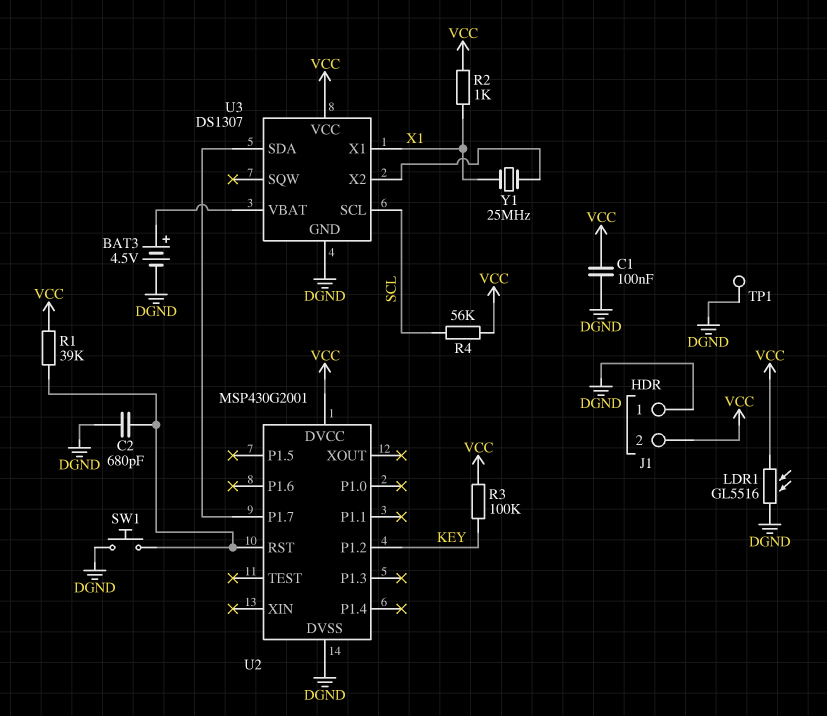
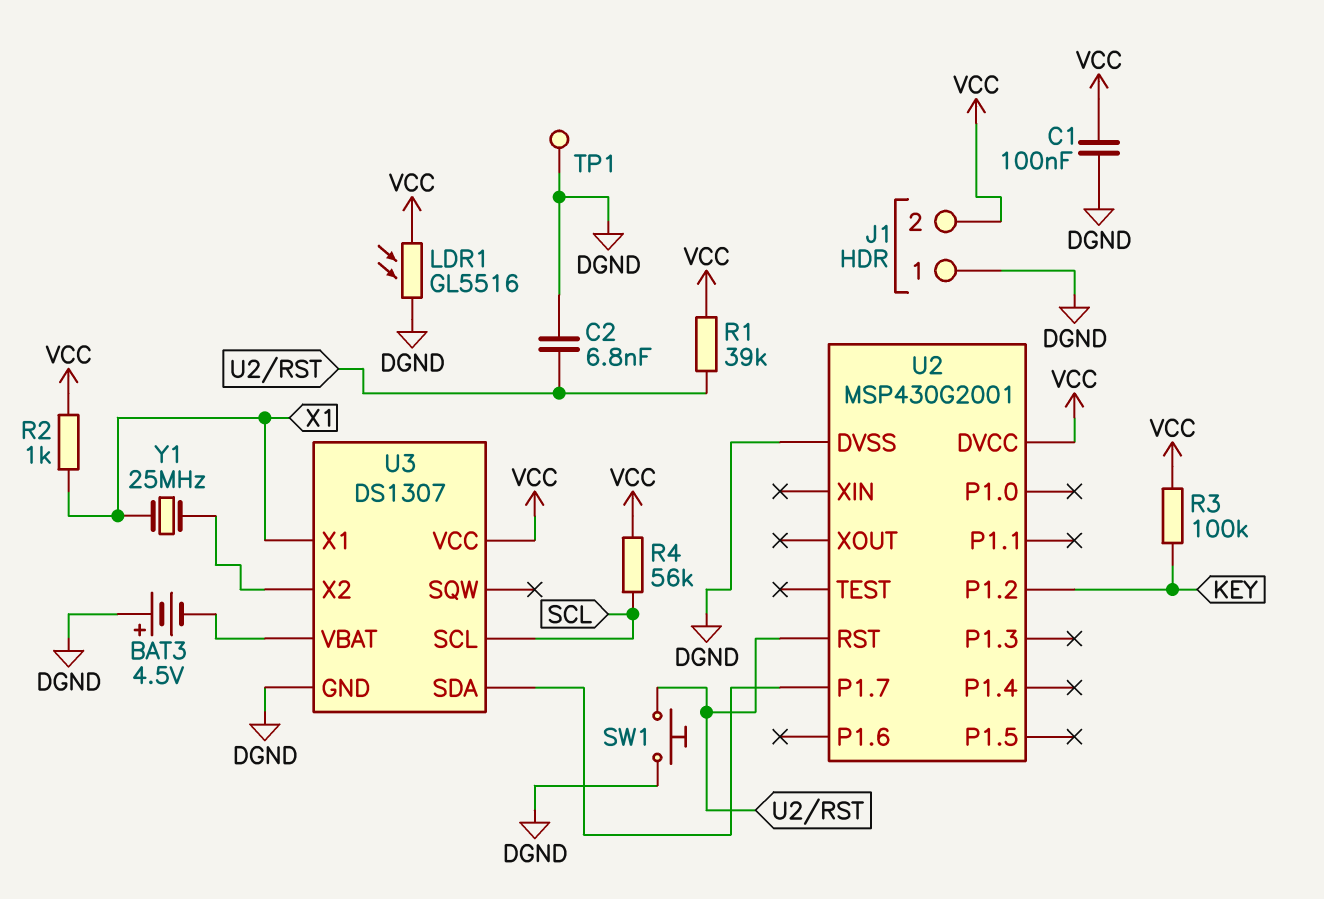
BAT3: 4.5V (plus U3/VBAT, minus DGND) -> 4.5V (plus DGND, minus U3/VBAT)
C2: 680pF (DGND, U2/RST) -> 6.8nF (DGND, U2/RST)

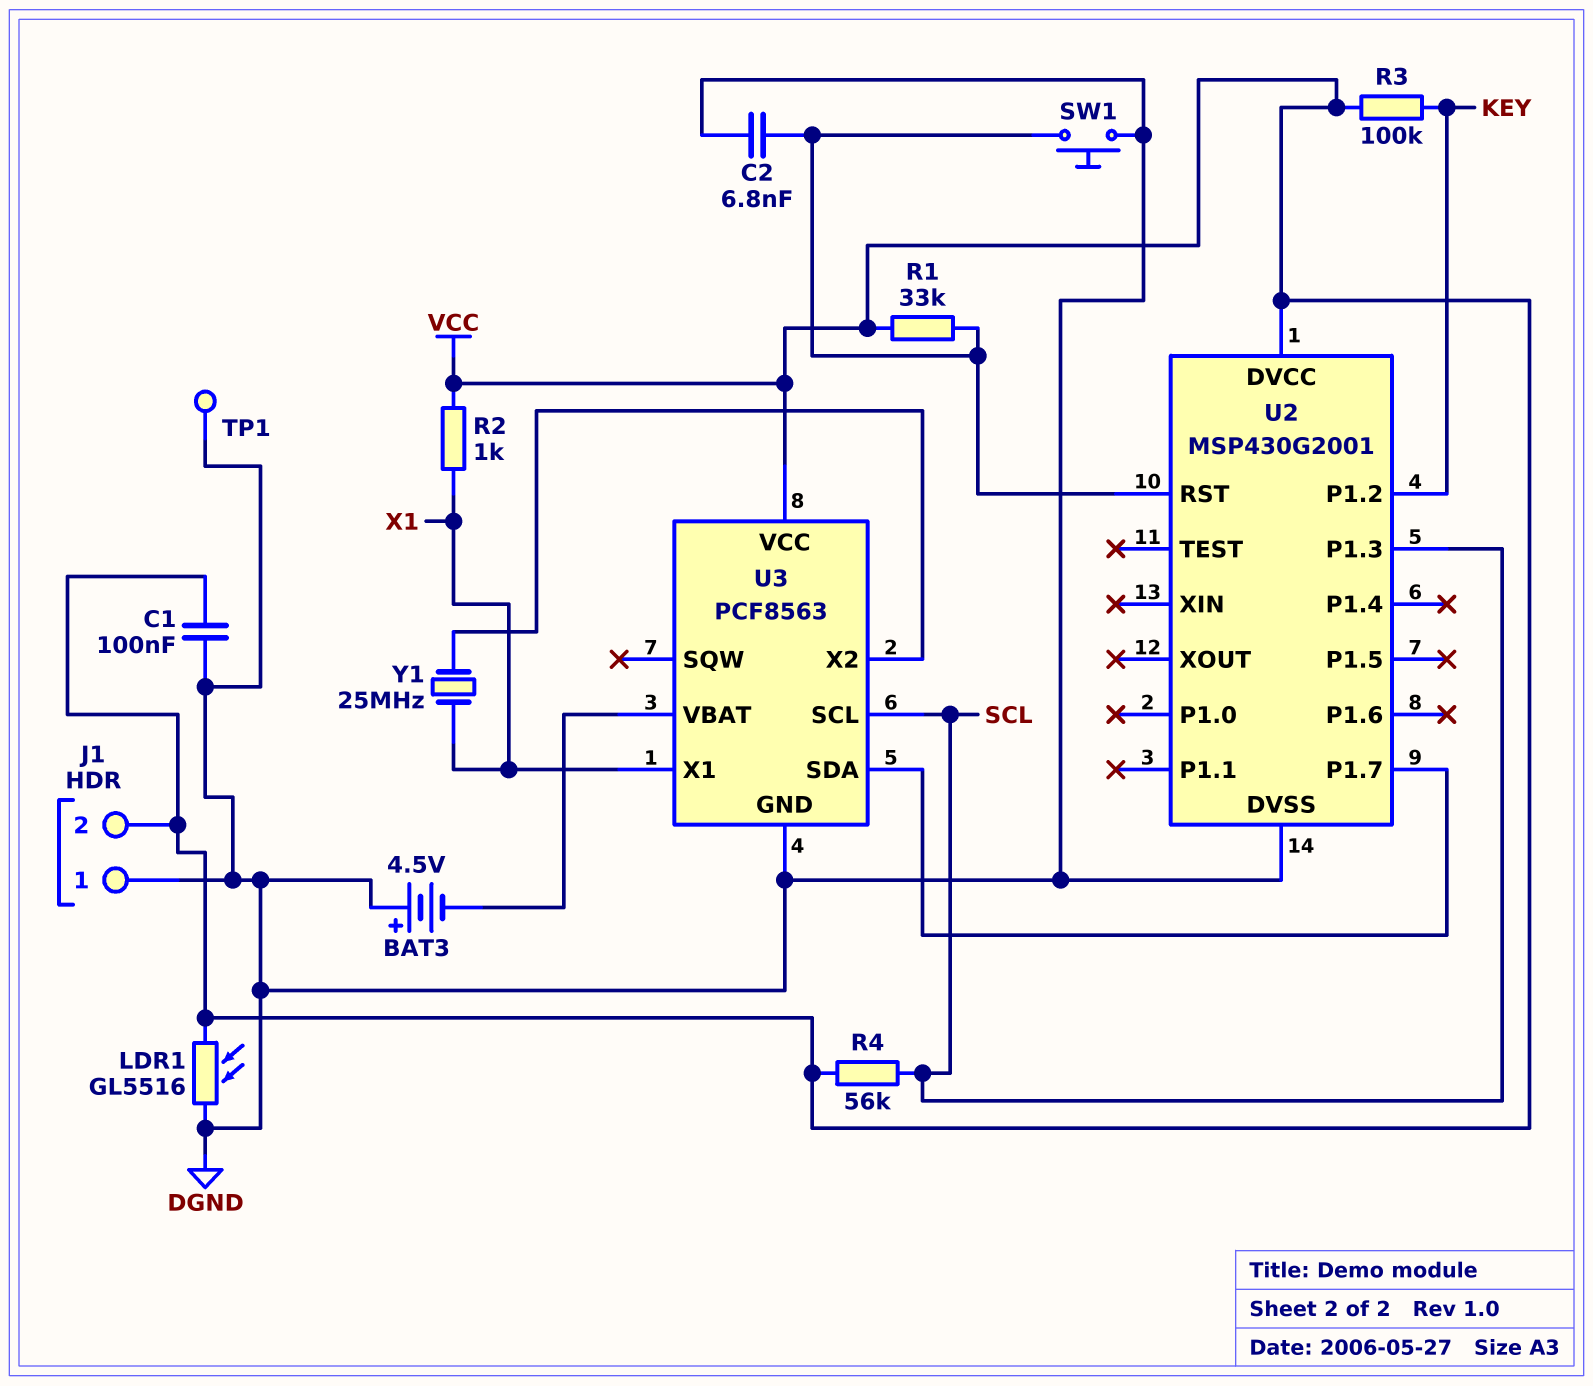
R1: 39k (U2/RST, VCC) -> 33k (U2/RST, VCC)
U2 pin P1.3: none -> SCL
U3: DS1307 -> PCF8563

